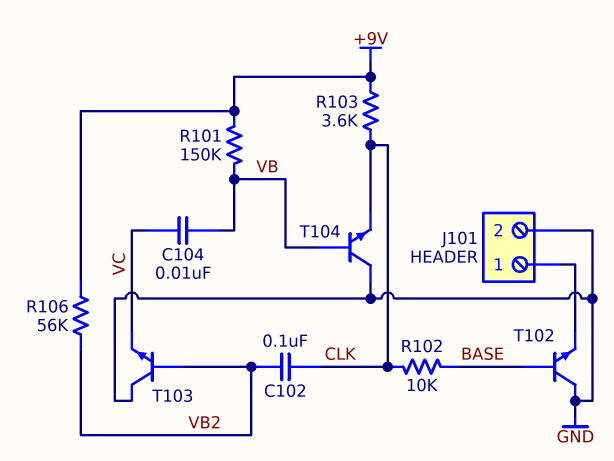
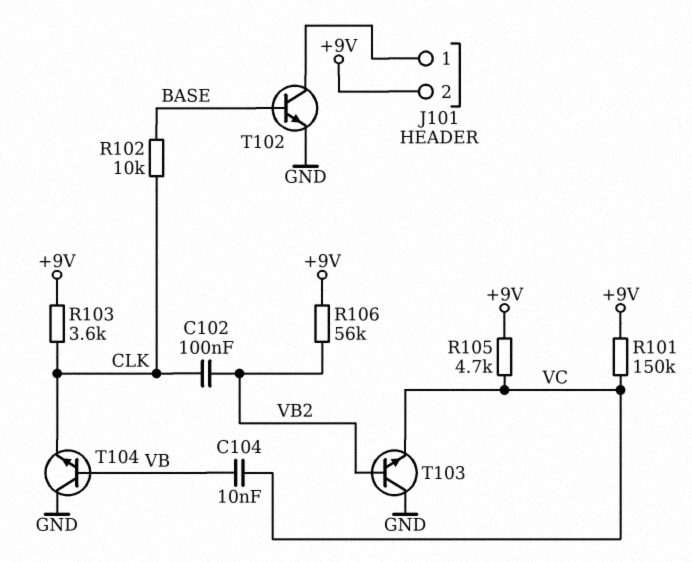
J101 pin 2: GND -> +9V
R101: 150k (+9V, VB) -> 150k (+9V, VC)
R105: none -> 4.7k (+9V, VC)
T102: NPN (B BASE, C GND, E J101/1) -> NPN (B BASE, C J101/1, E GND)

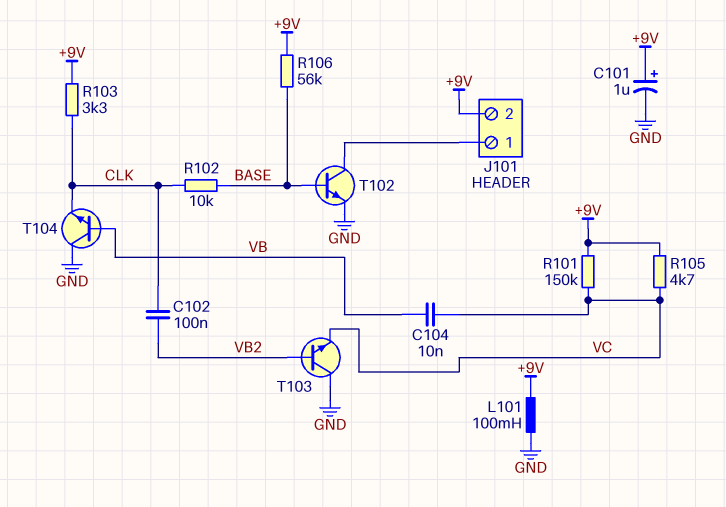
C101: none -> 1uF (plus +9V, minus GND)
L101: none -> 100mH (+9V, GND)
R103: 3.6k (+9V, CLK) -> 3.3k (+9V, CLK)
R106: 56k (+9V, VB2) -> 56k (+9V, BASE)

